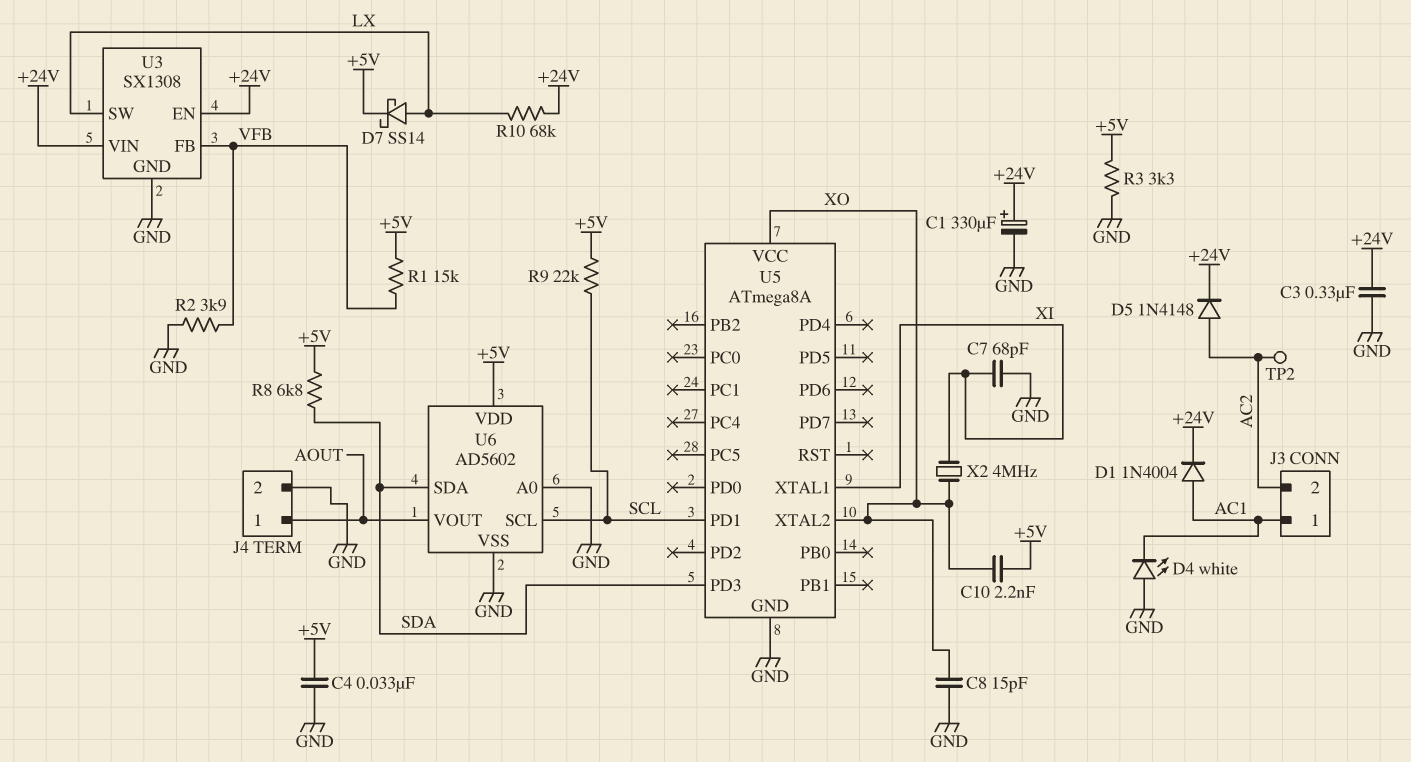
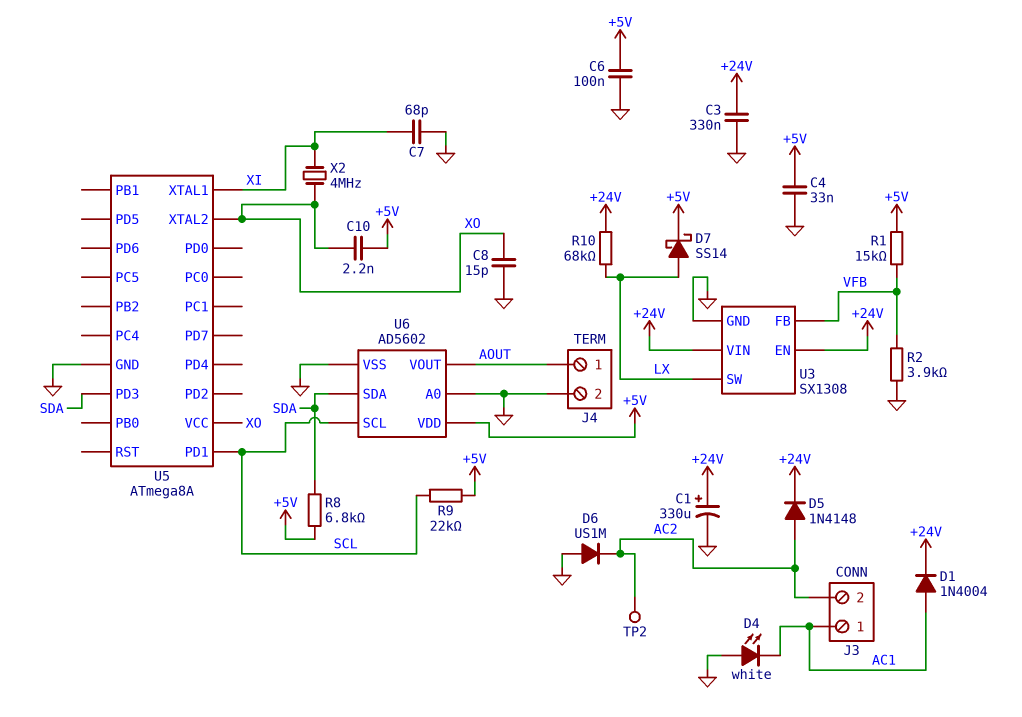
C6: none -> 100nF (+5V, GND)
D6: none -> diode US1M (A GND, K AC2)
R3: 3.3k (+5V, GND) -> none

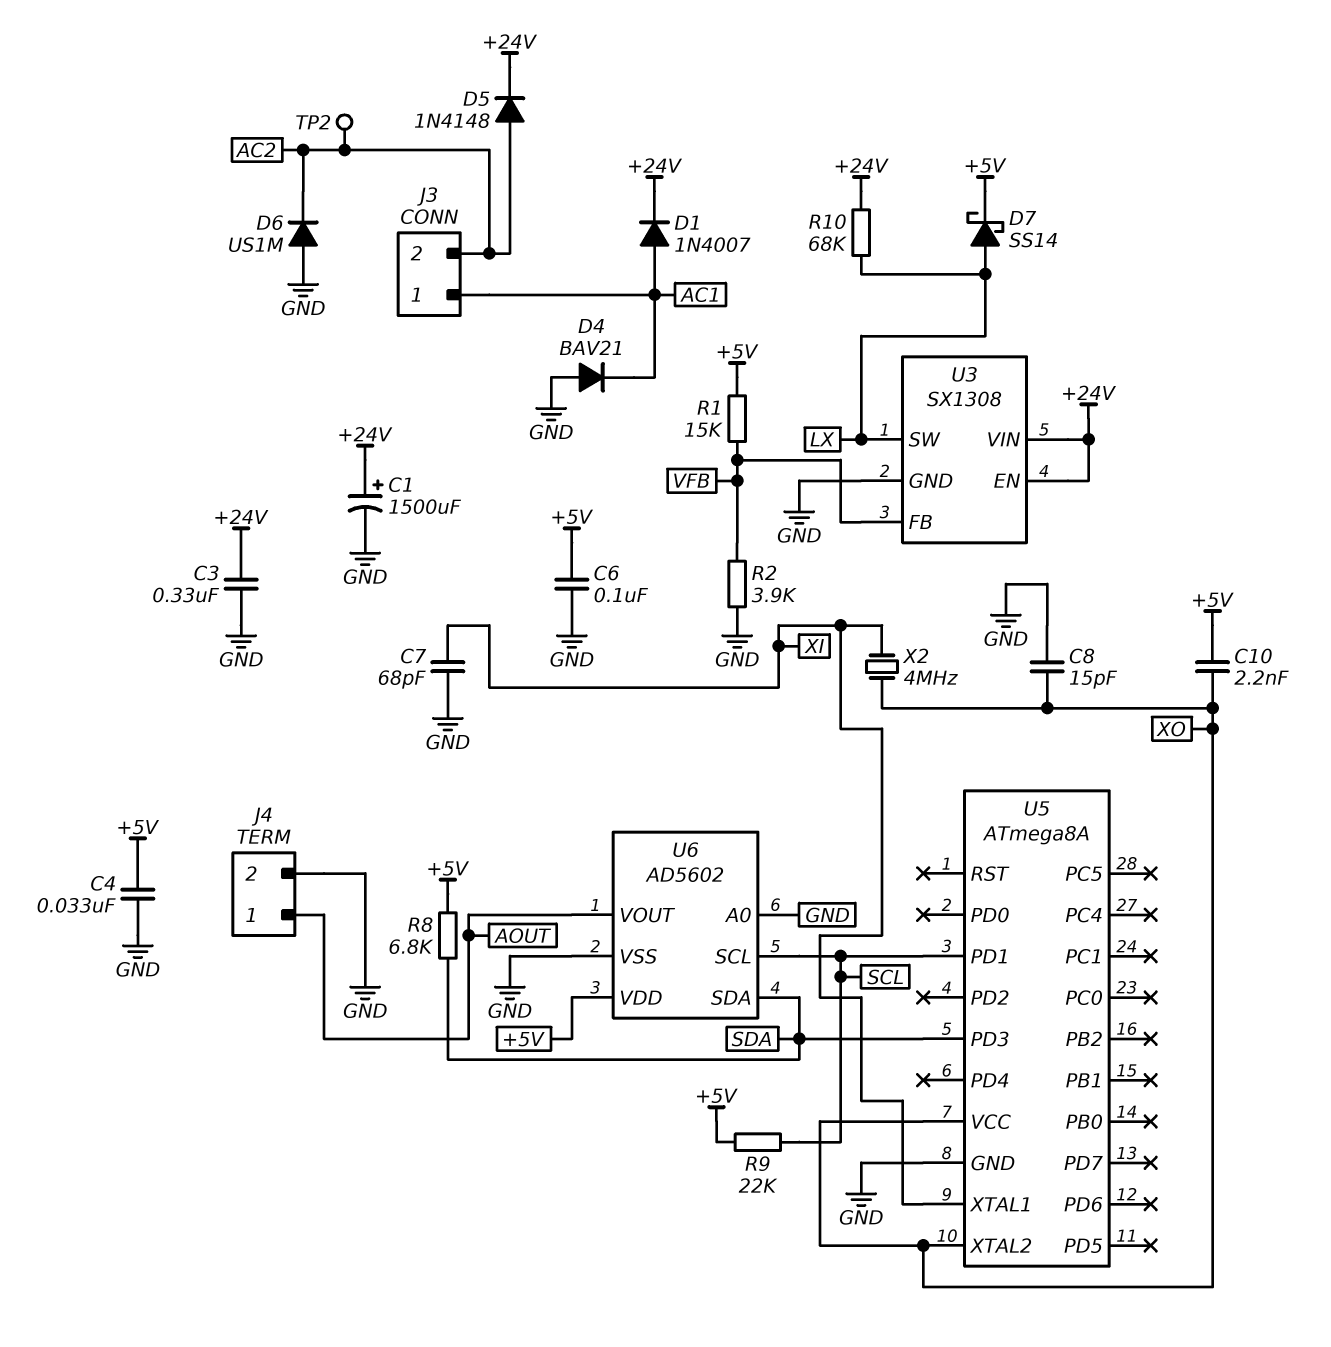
C1: 330uF (plus +24V, minus GND) -> 1500uF (plus +24V, minus GND)
D1: diode 1N4004 (A AC1, K +24V) -> diode 1N4007 (A AC1, K +24V)
D4: LED white (A GND, K AC1) -> diode BAV21 (A GND, K AC1)

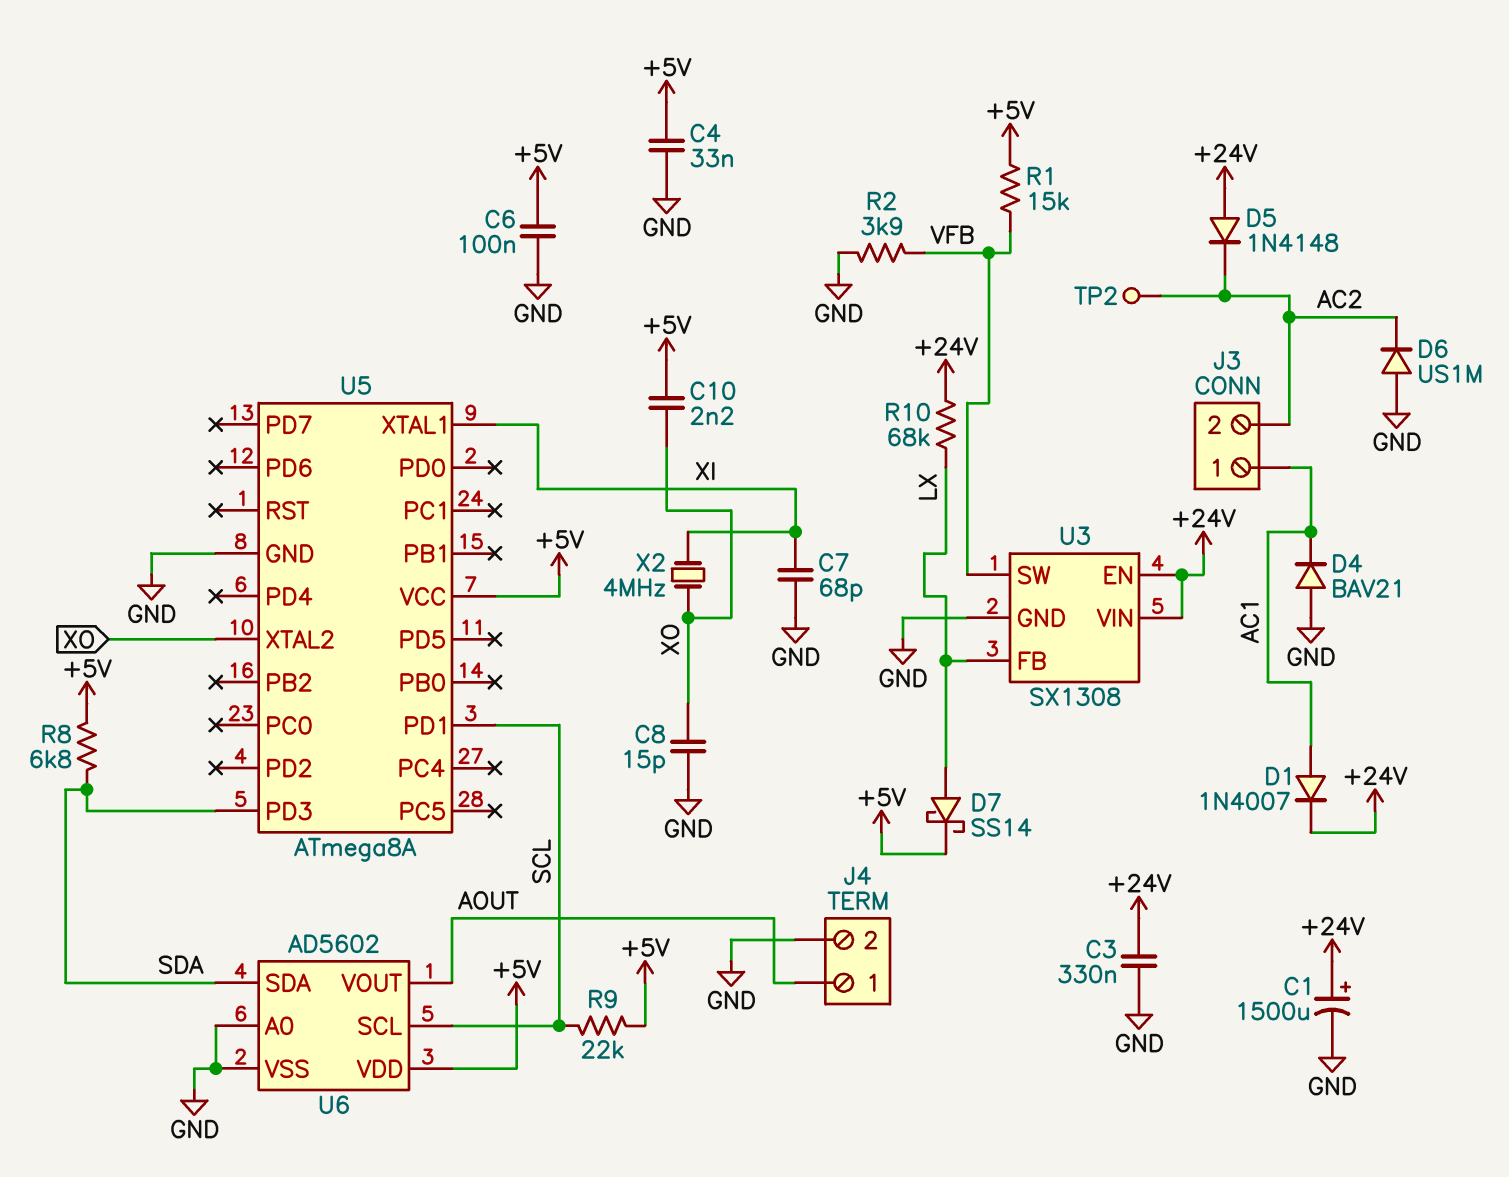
D5: diode 1N4148 (A AC2, K +24V) -> diode 1N4148 (A +24V, K AC2)
U3 pin FB: VFB -> LX
U3 pin SW: LX -> VFB
U5 pin VCC: XO -> +5V

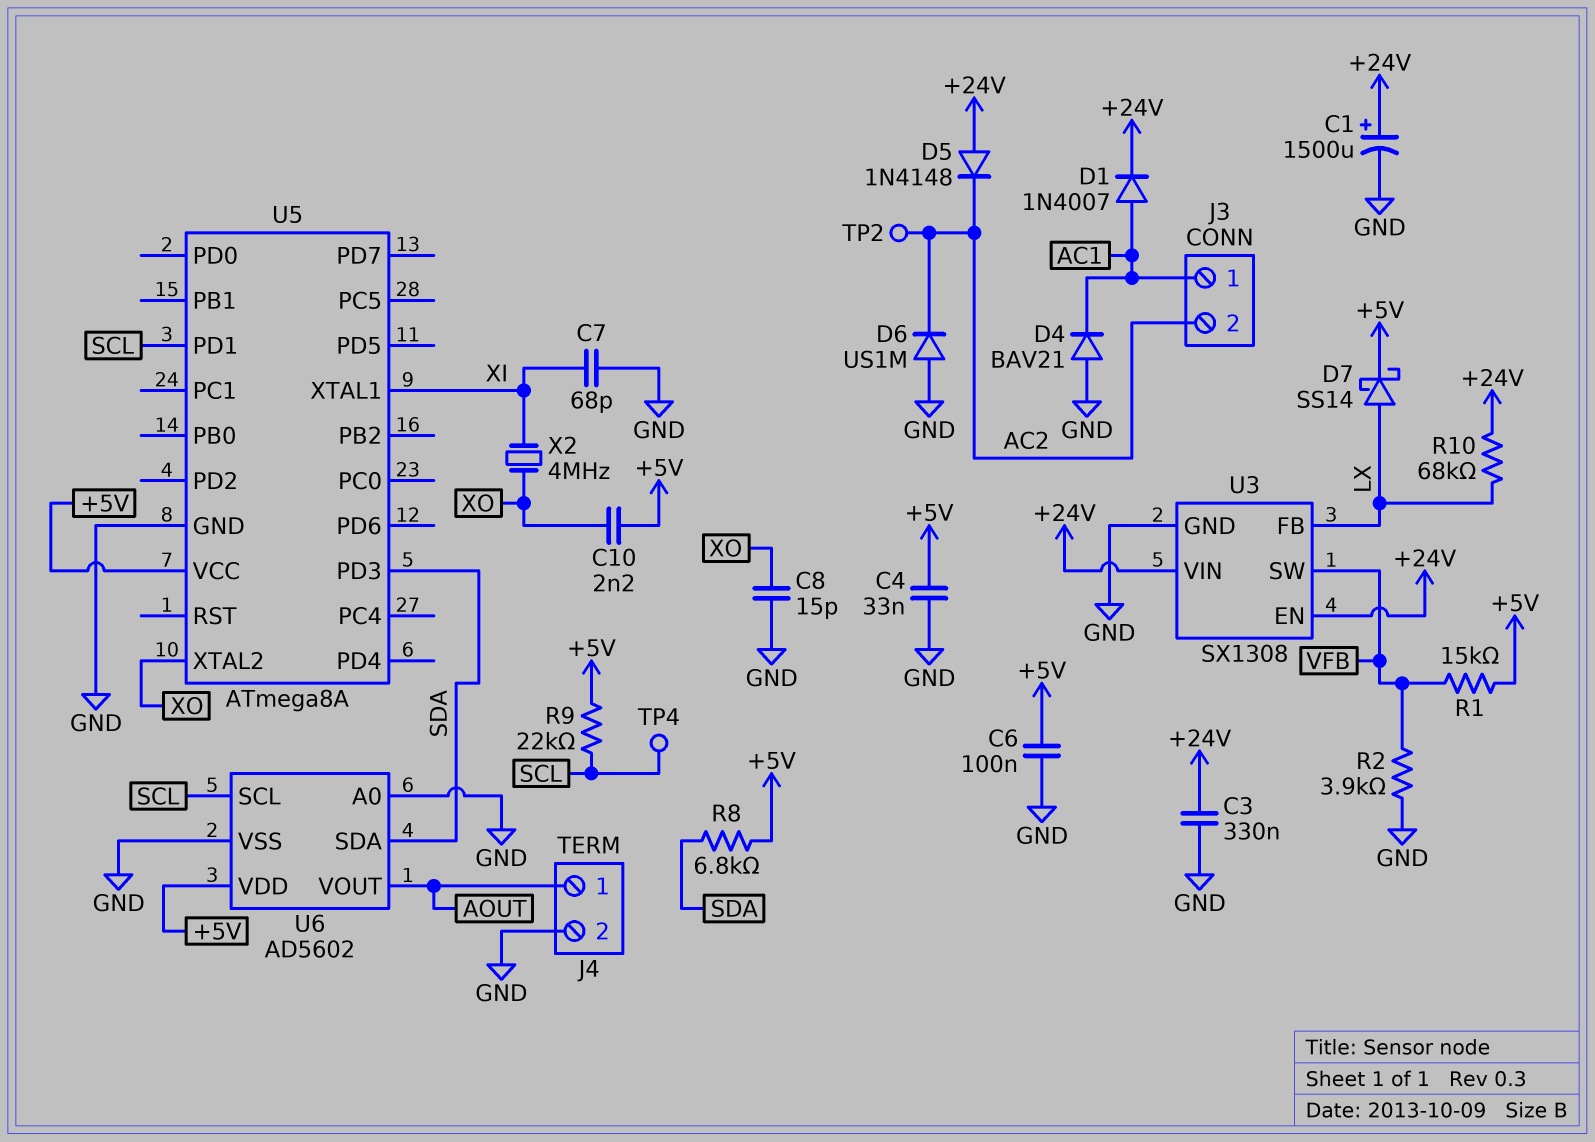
TP4: none -> test point (SCL)

